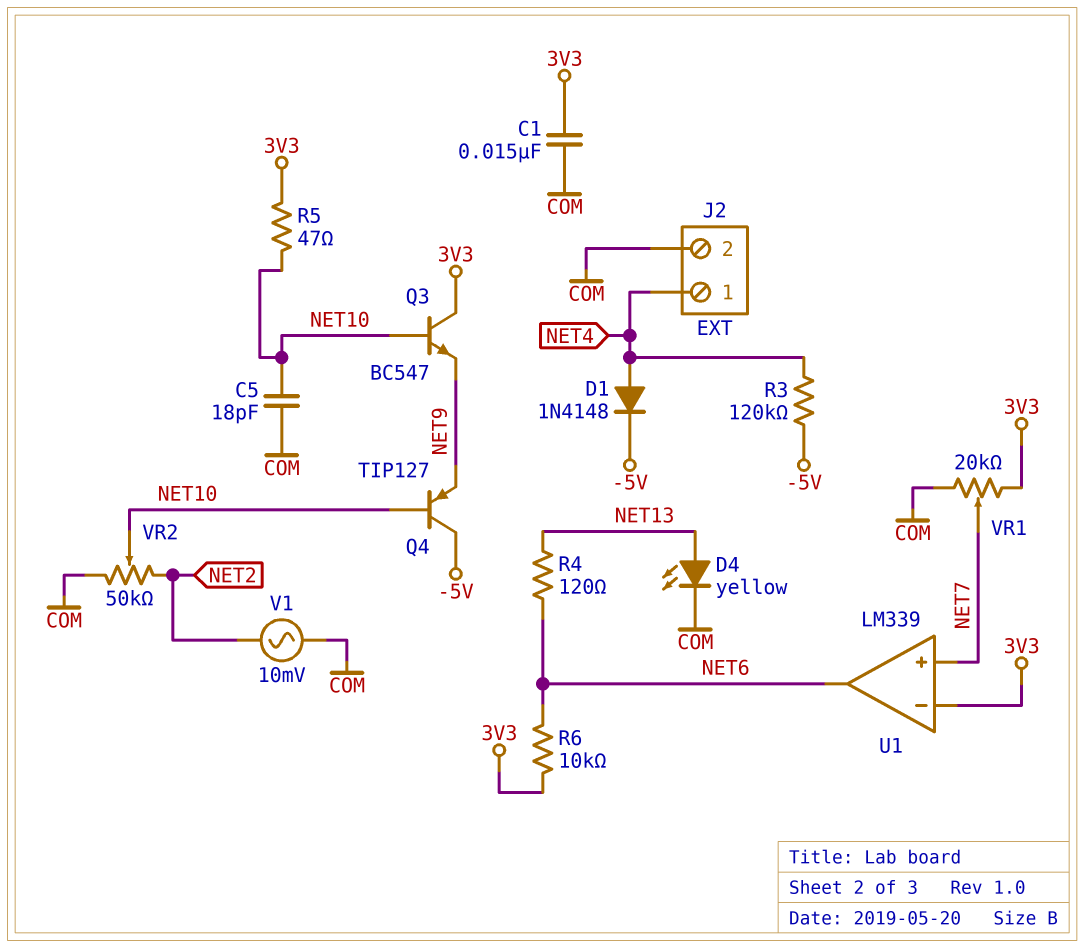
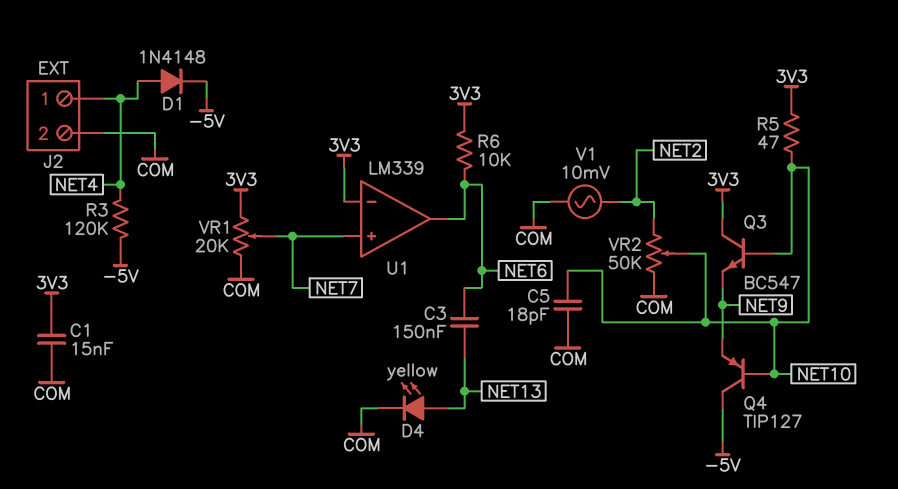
C3: none -> 150nF (NET6, NET13)
R4: 120 (NET6, NET13) -> none

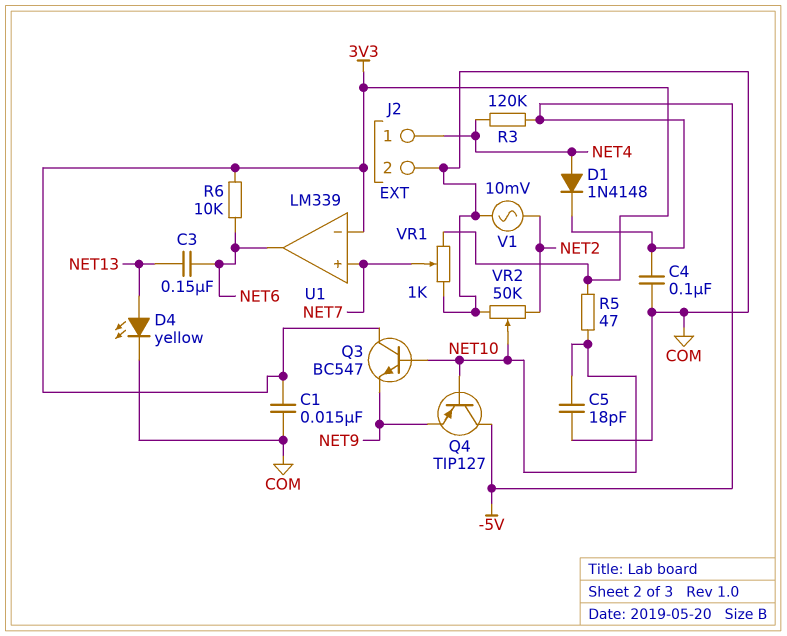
C4: none -> 100nF (-5V, COM)
VR1: 20k (3V3, COM, wiper NET7) -> 1k (3V3, COM, wiper NET7)

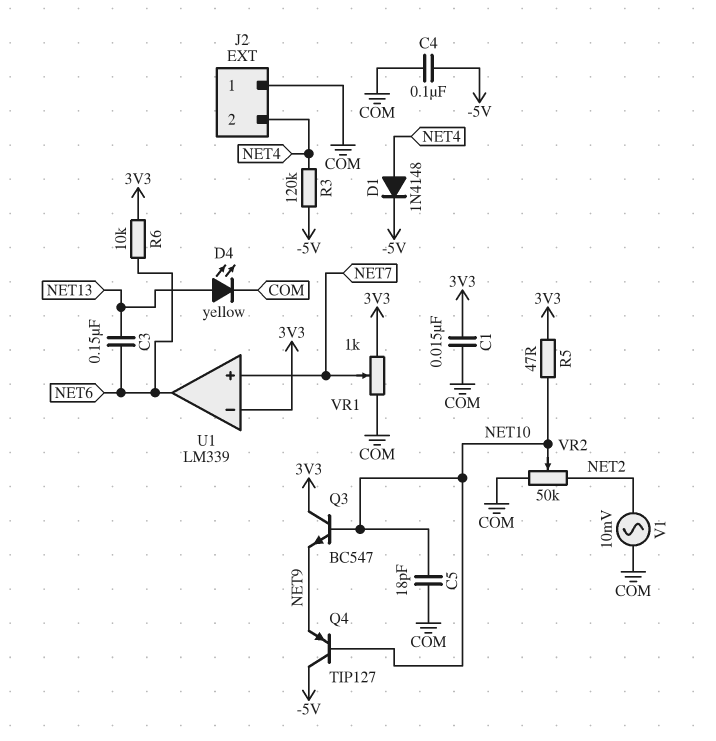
J2 pin 1: NET4 -> COM
J2 pin 2: COM -> NET4

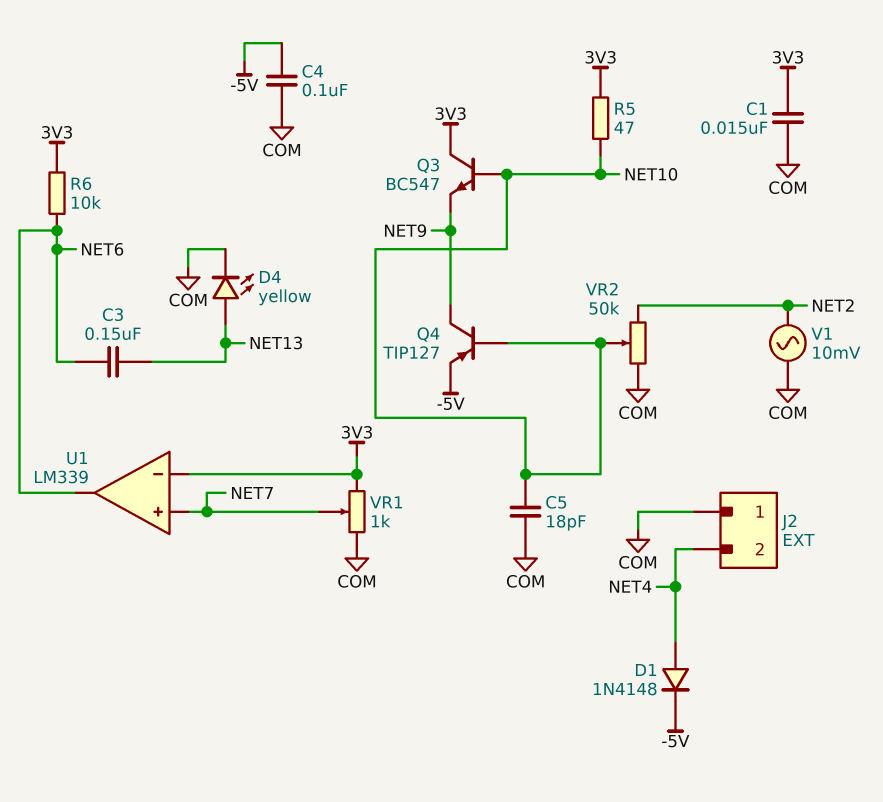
Q4: PNP TIP127 (B NET10, C -5V, E NET9) -> PNP TIP127 (B NET10, C NET9, E -5V)
R3: 120k (-5V, NET4) -> none

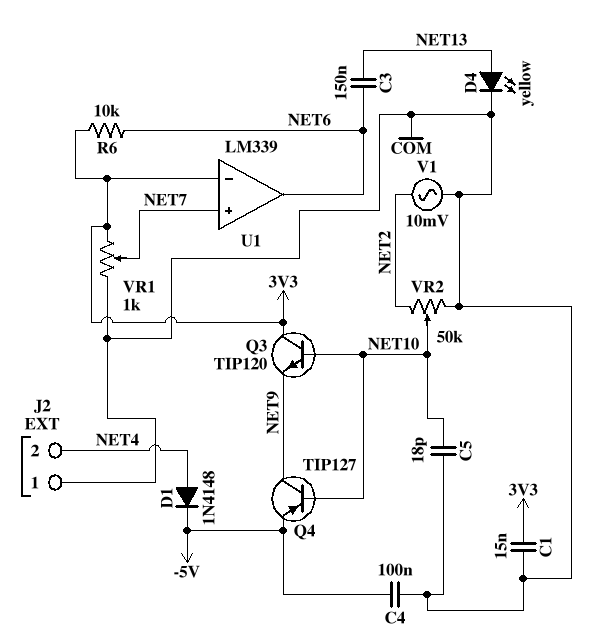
Q3: NPN BC547 (B NET10, C 3V3, E NET9) -> NPN TIP120 (B NET10, C 3V3, E NET9)
R5: 47 (3V3, NET10) -> none

